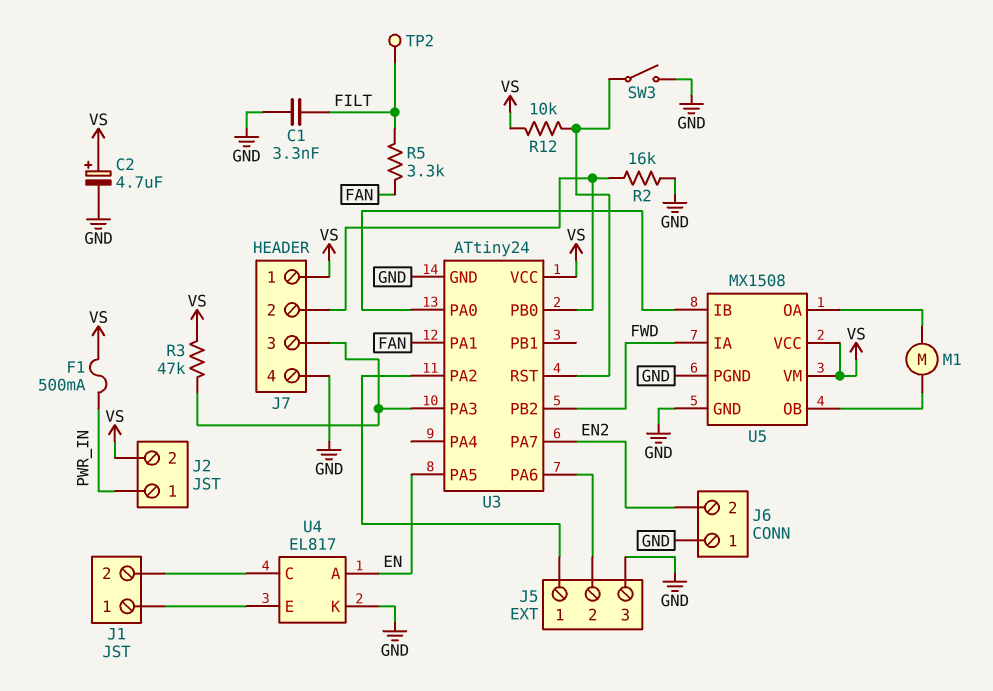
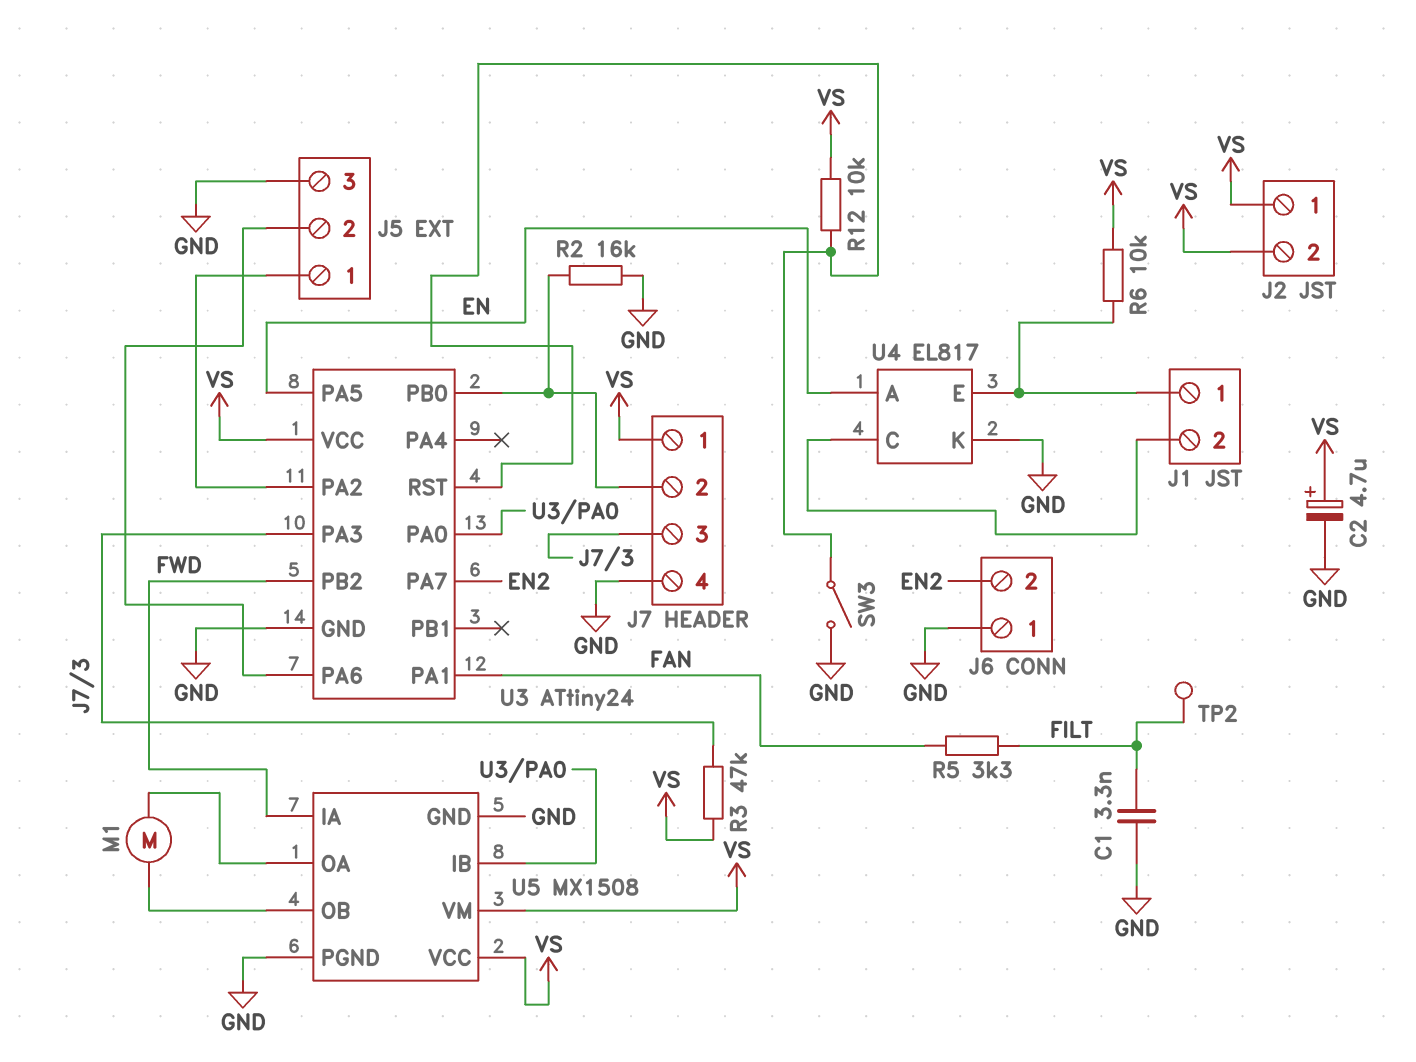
F1: 500mA (PWR_IN, VS) -> none
J2 pin 1: PWR_IN -> VS
R6: none -> 10k (J1/1, VS)

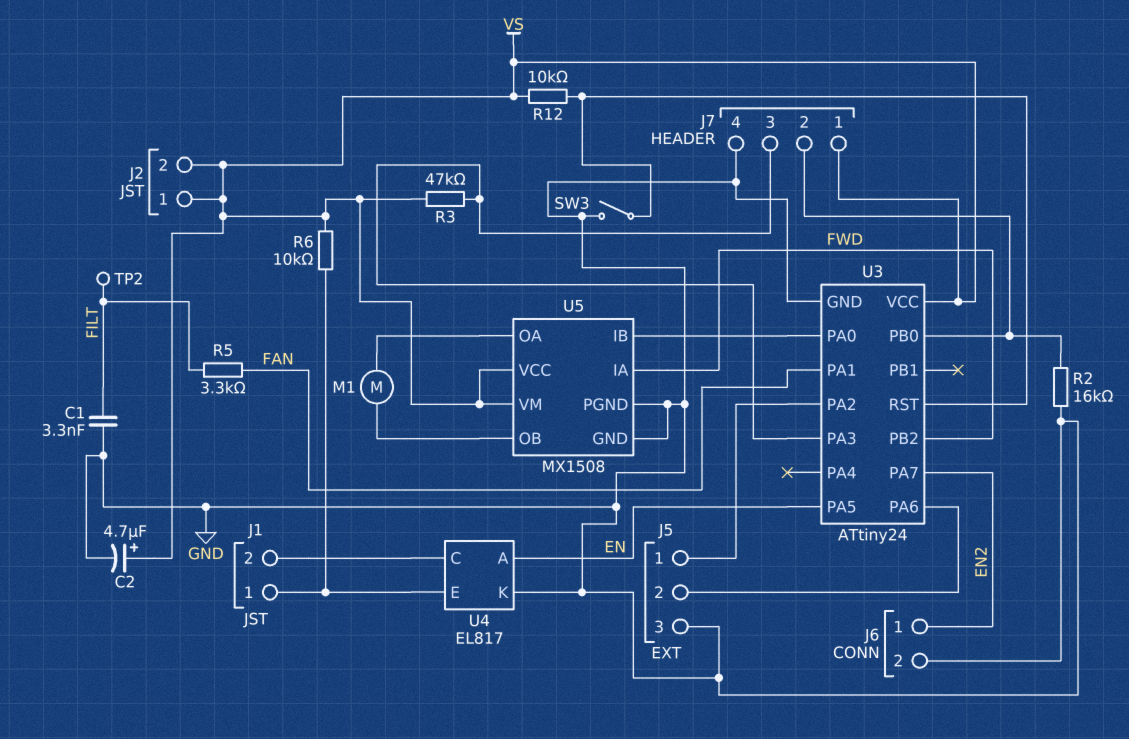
J6 pin 1: GND -> EN2
J6 pin 2: EN2 -> GND

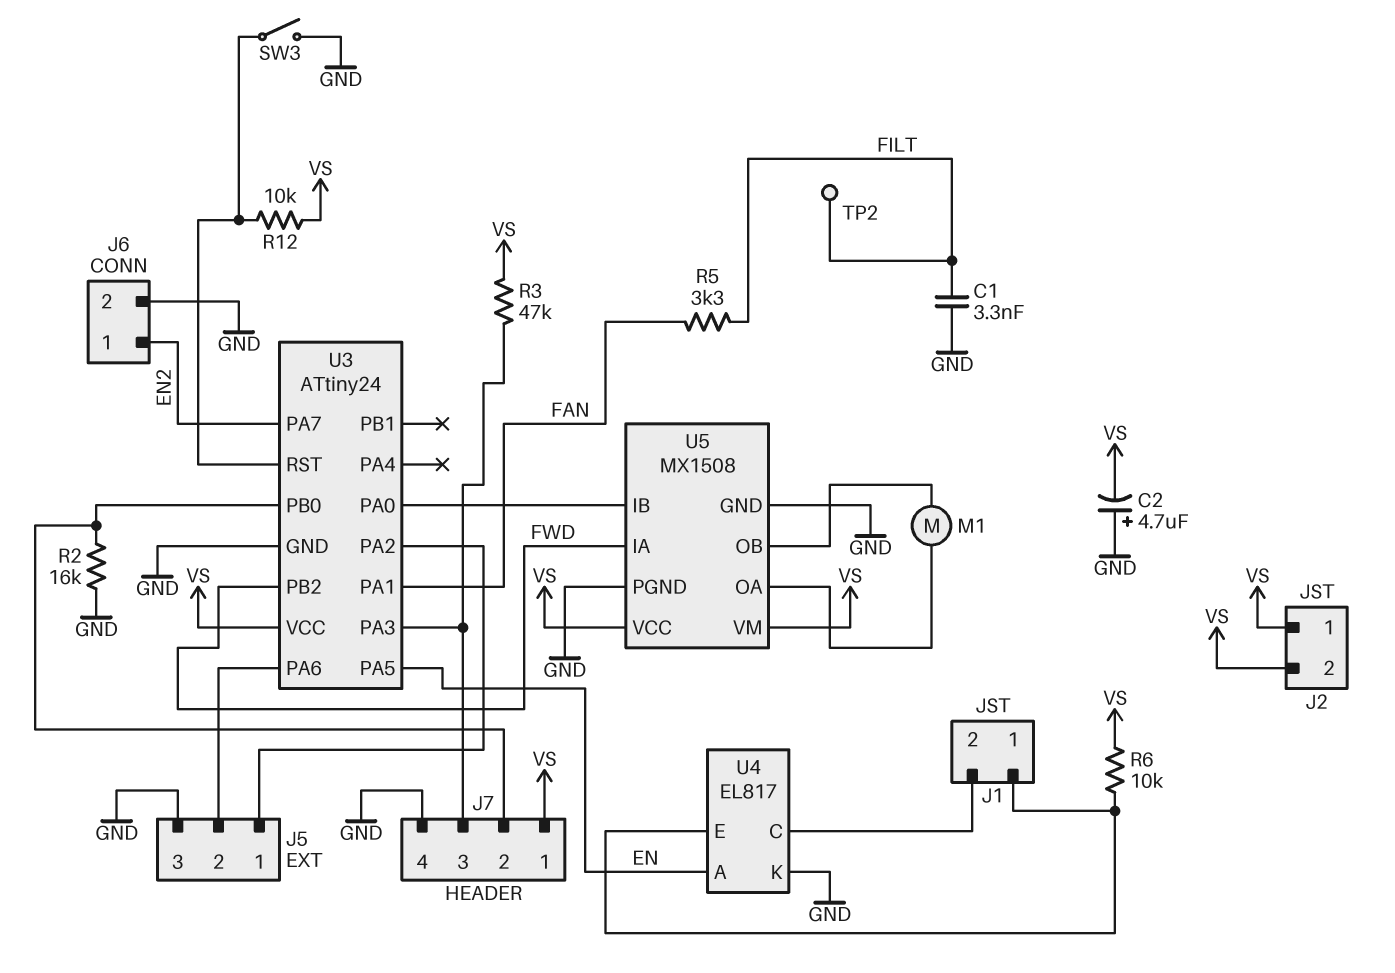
C2: 4.7uF (plus VS, minus GND) -> 4.7uF (plus GND, minus VS)

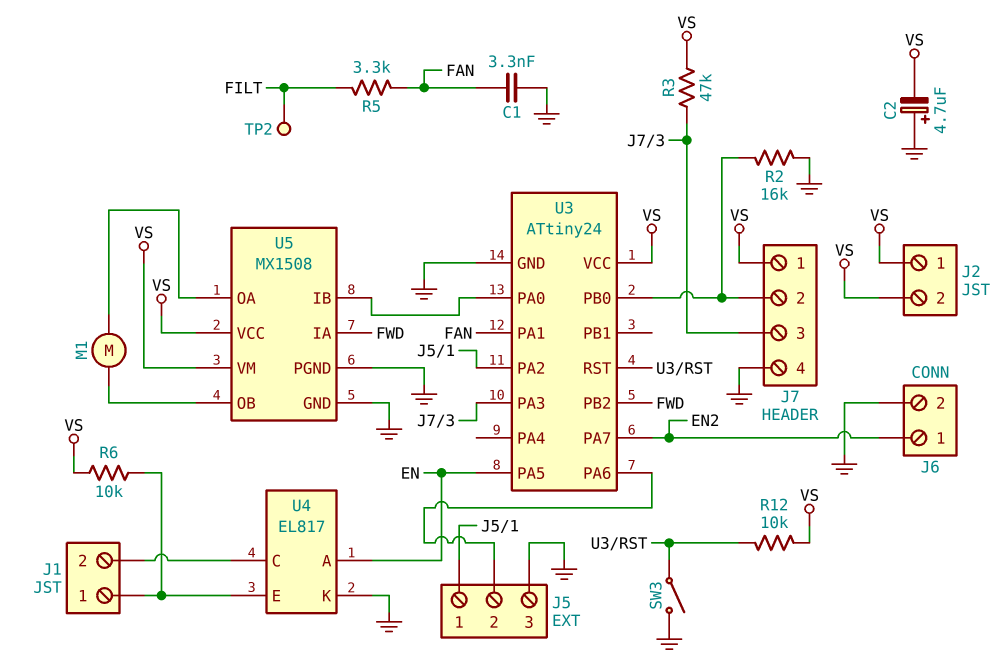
C1: 3.3nF (FILT, GND) -> 3.3nF (FAN, GND)

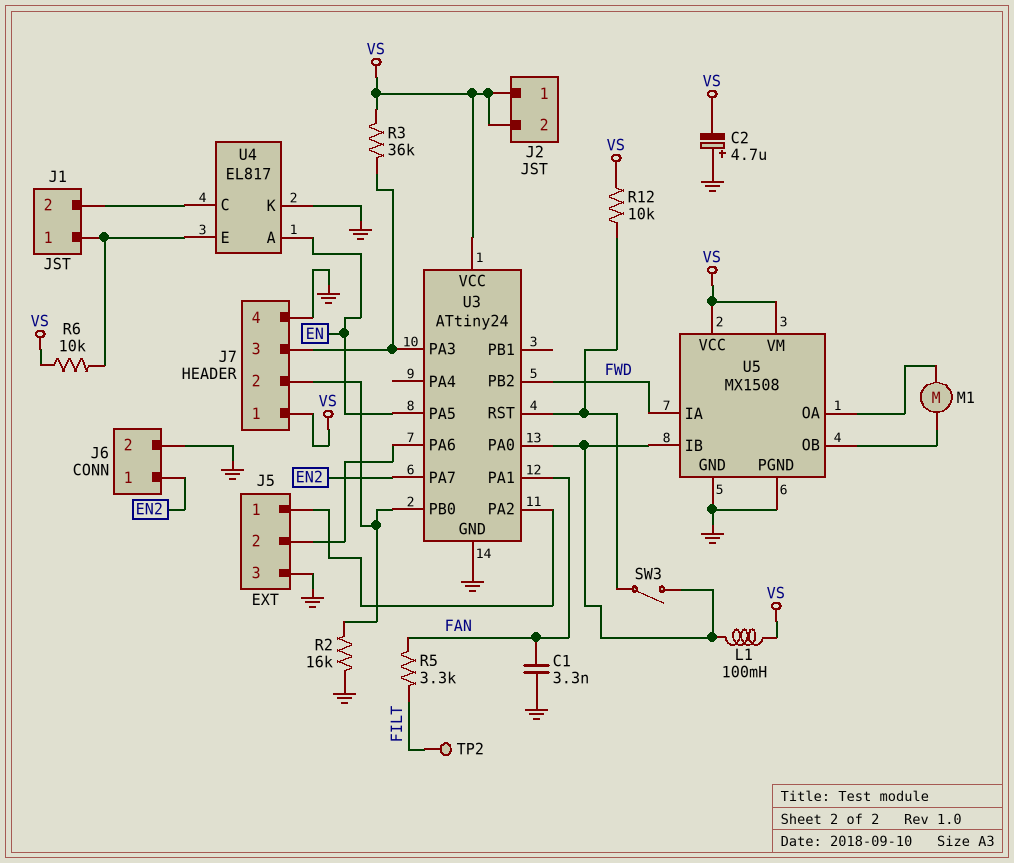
L1: none -> 100mH (U3/PA0, VS)
R3: 47k (J7/3, VS) -> 36k (J7/3, VS)
SW3: switch (GND, U3/RST) -> switch (U3/PA0, U3/RST)

